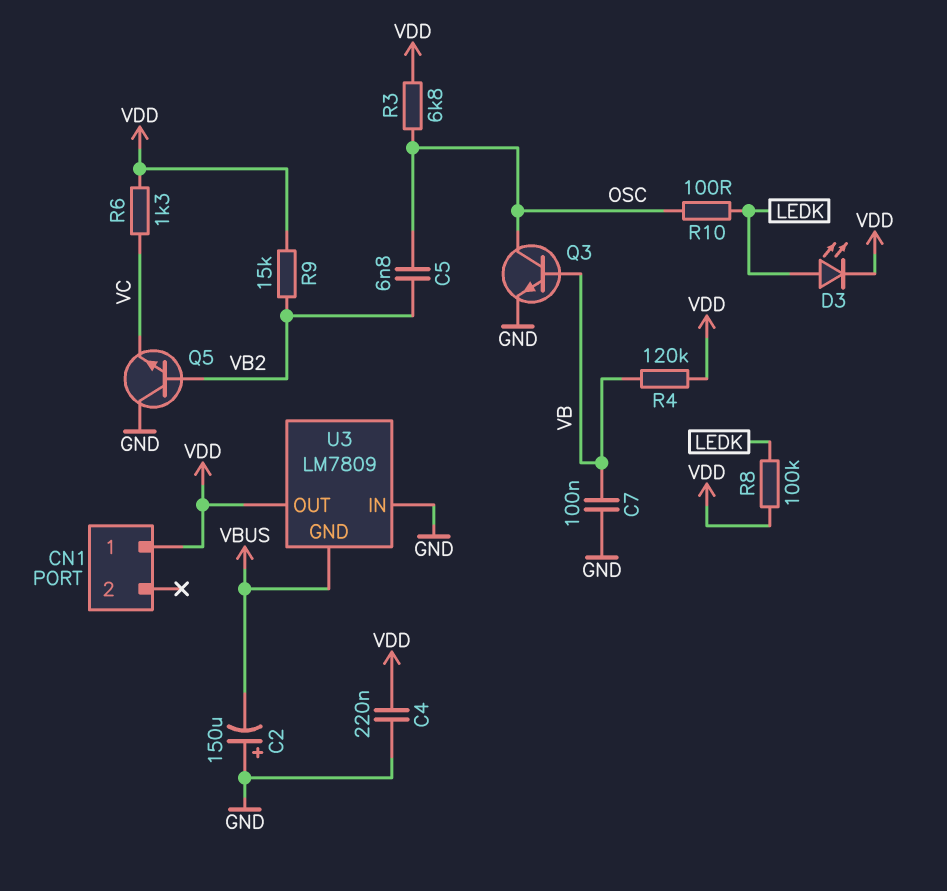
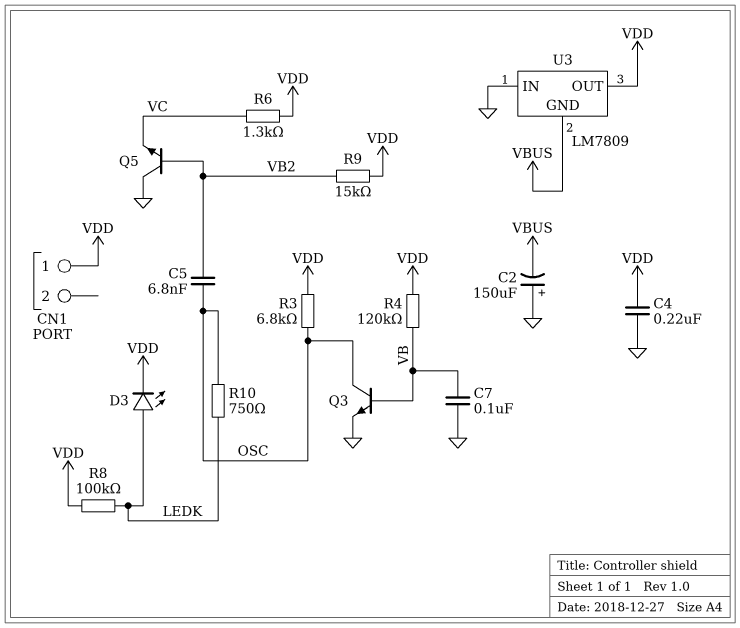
R10: 100 (LEDK, OSC) -> 750 (LEDK, OSC)

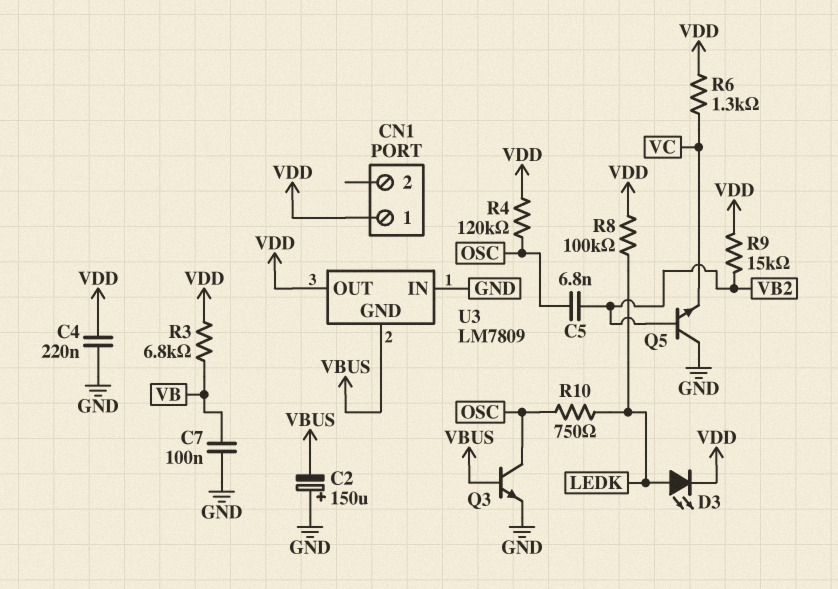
Q3: NPN (B VB, C OSC, E GND) -> NPN (B VBUS, C OSC, E GND)
R3: 6.8k (OSC, VDD) -> 6.8k (VB, VDD)
R4: 120k (VB, VDD) -> 120k (OSC, VDD)

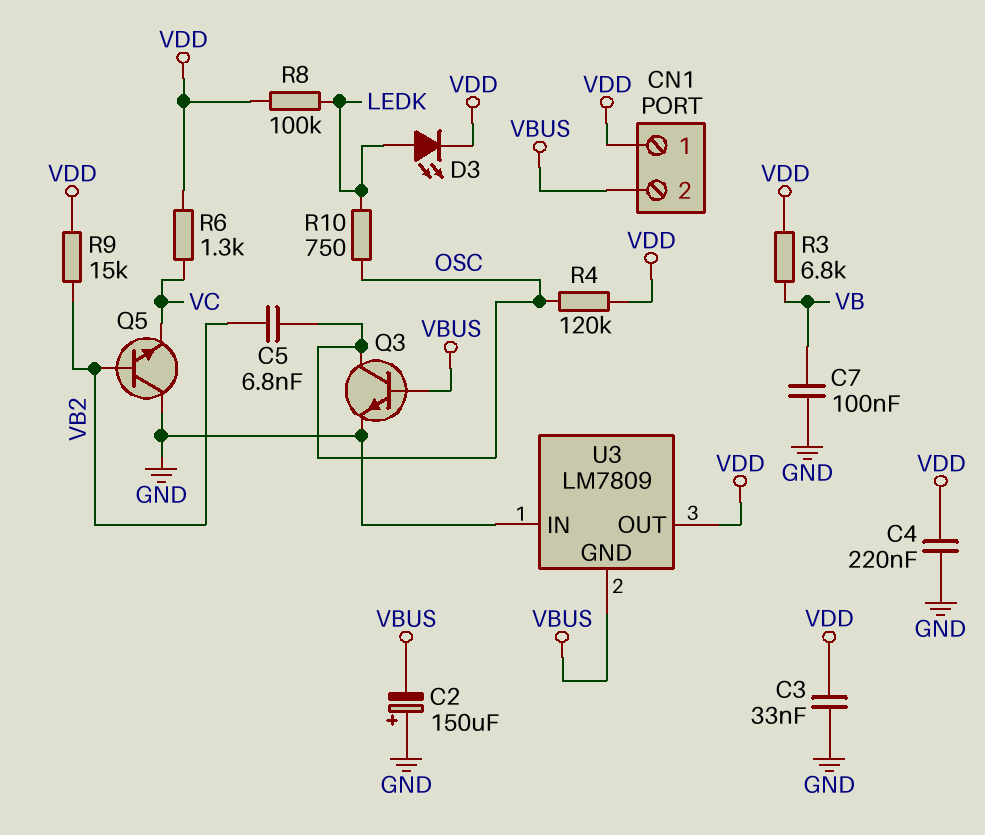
C3: none -> 33nF (GND, VDD)
CN1 pin 2: none -> VBUS

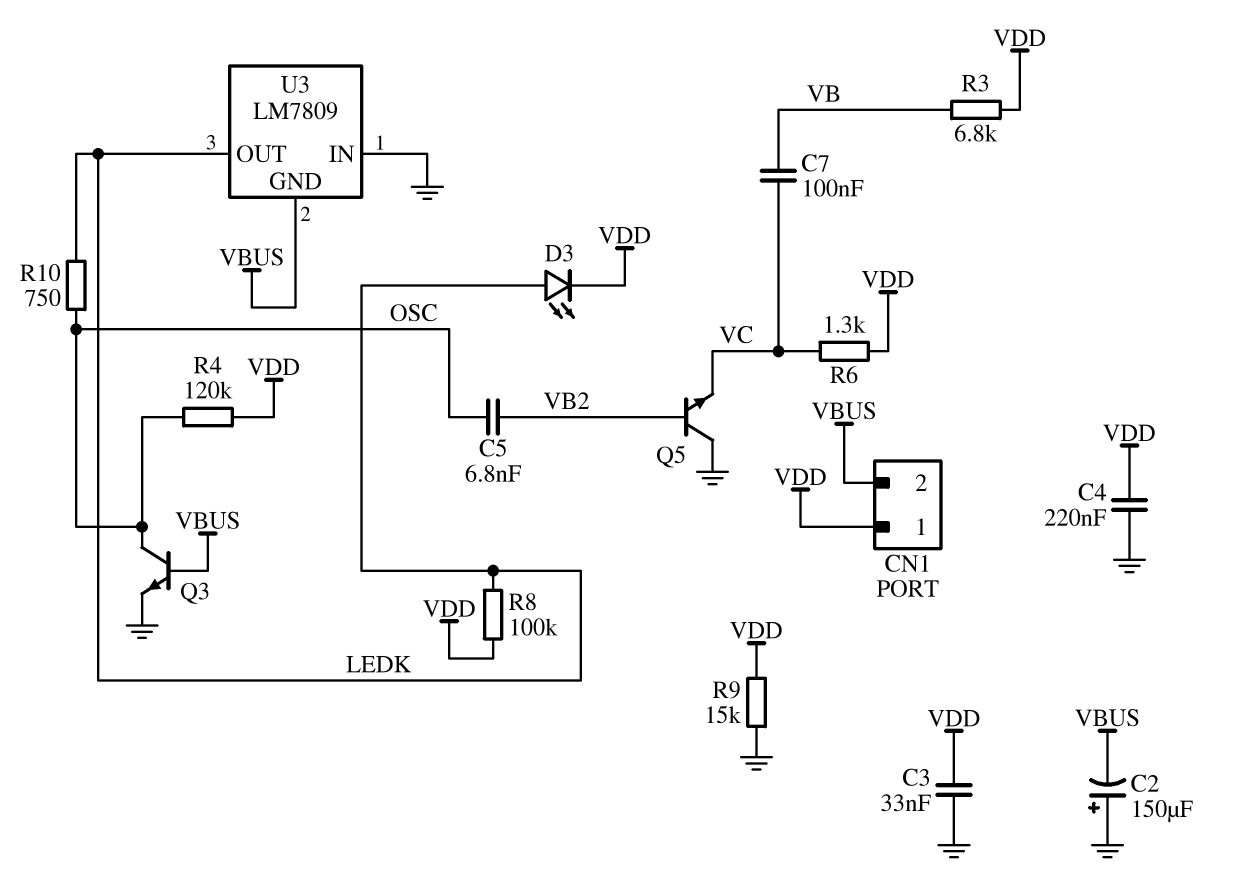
C7: 100nF (GND, VB) -> 100nF (VB, VC)
R9: 15k (VB2, VDD) -> 15k (GND, VDD)
U3 pin OUT: VDD -> LEDK

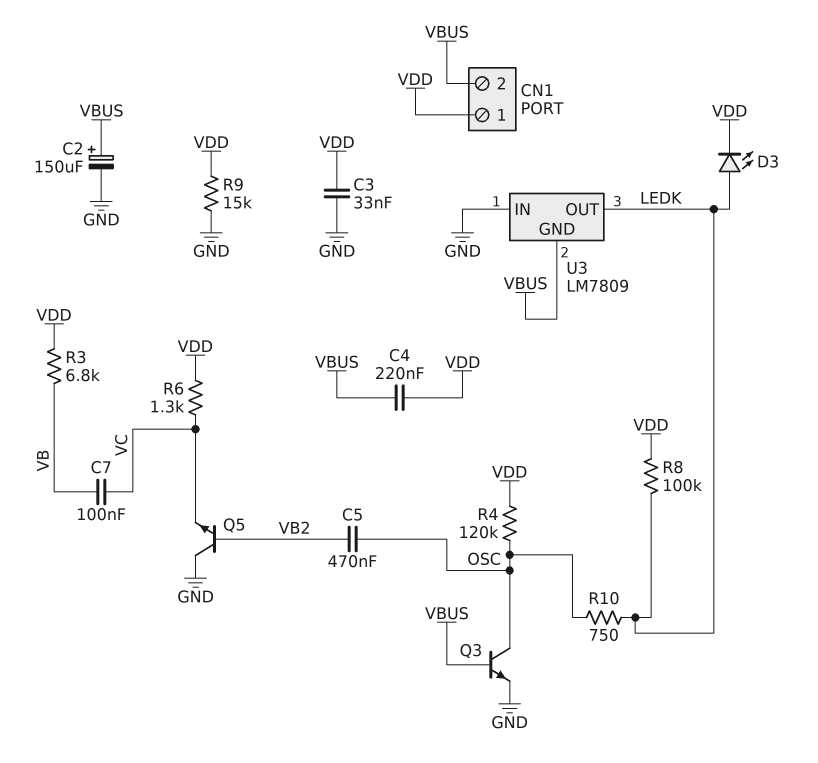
C2: 150uF (plus GND, minus VBUS) -> 150uF (plus VBUS, minus GND)
C4: 220nF (GND, VDD) -> 220nF (VBUS, VDD)
C5: 6.8nF (OSC, VB2) -> 470nF (OSC, VB2)

